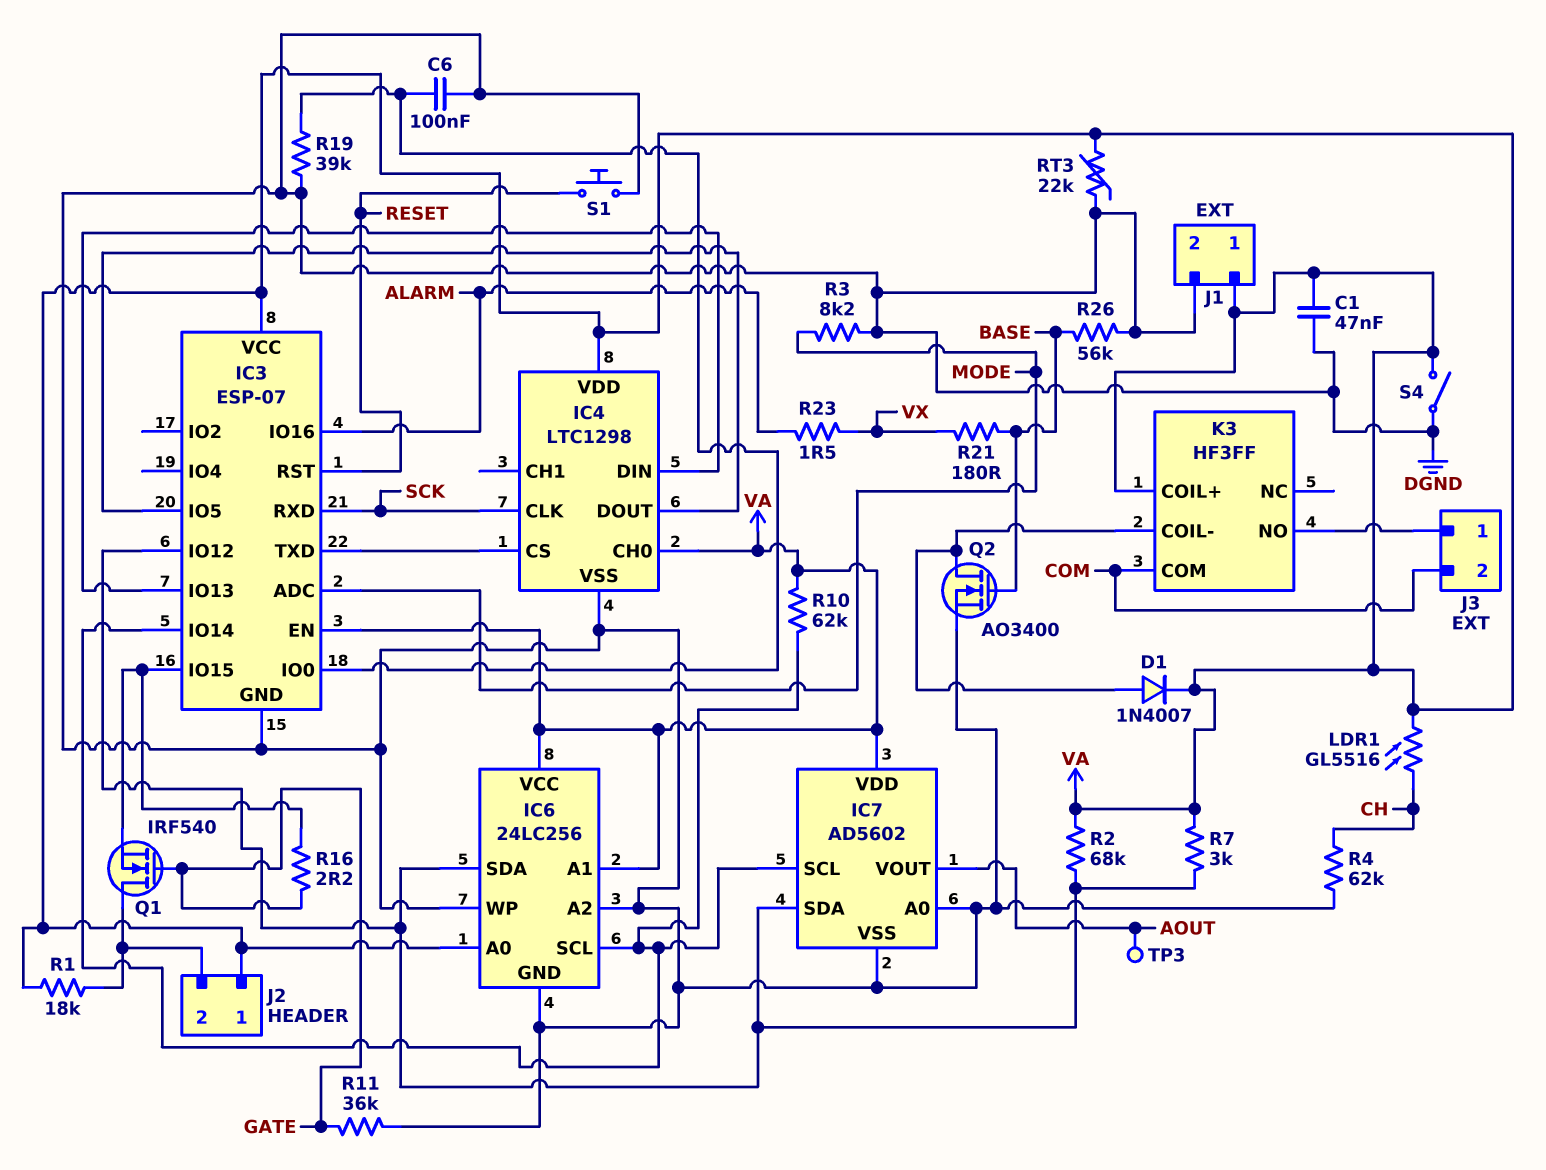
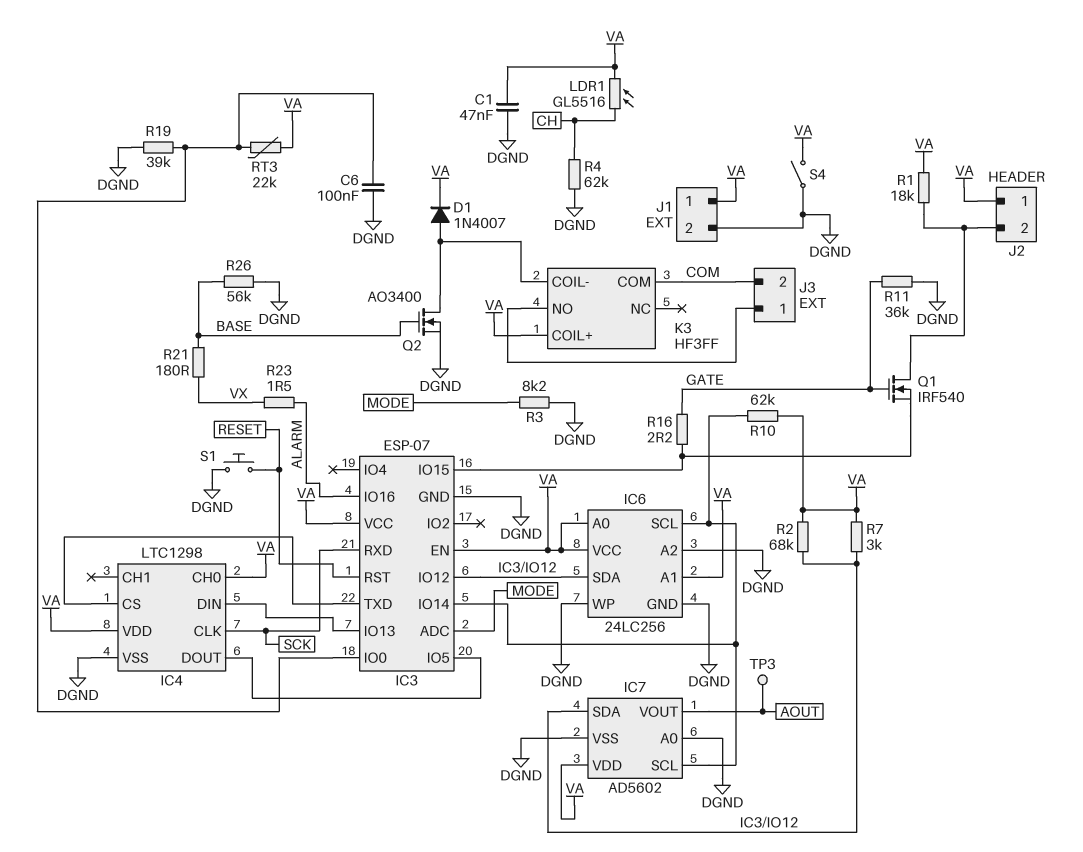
RT3: 22k (DGND, VA) -> 22k (IC3/IO0, VA)

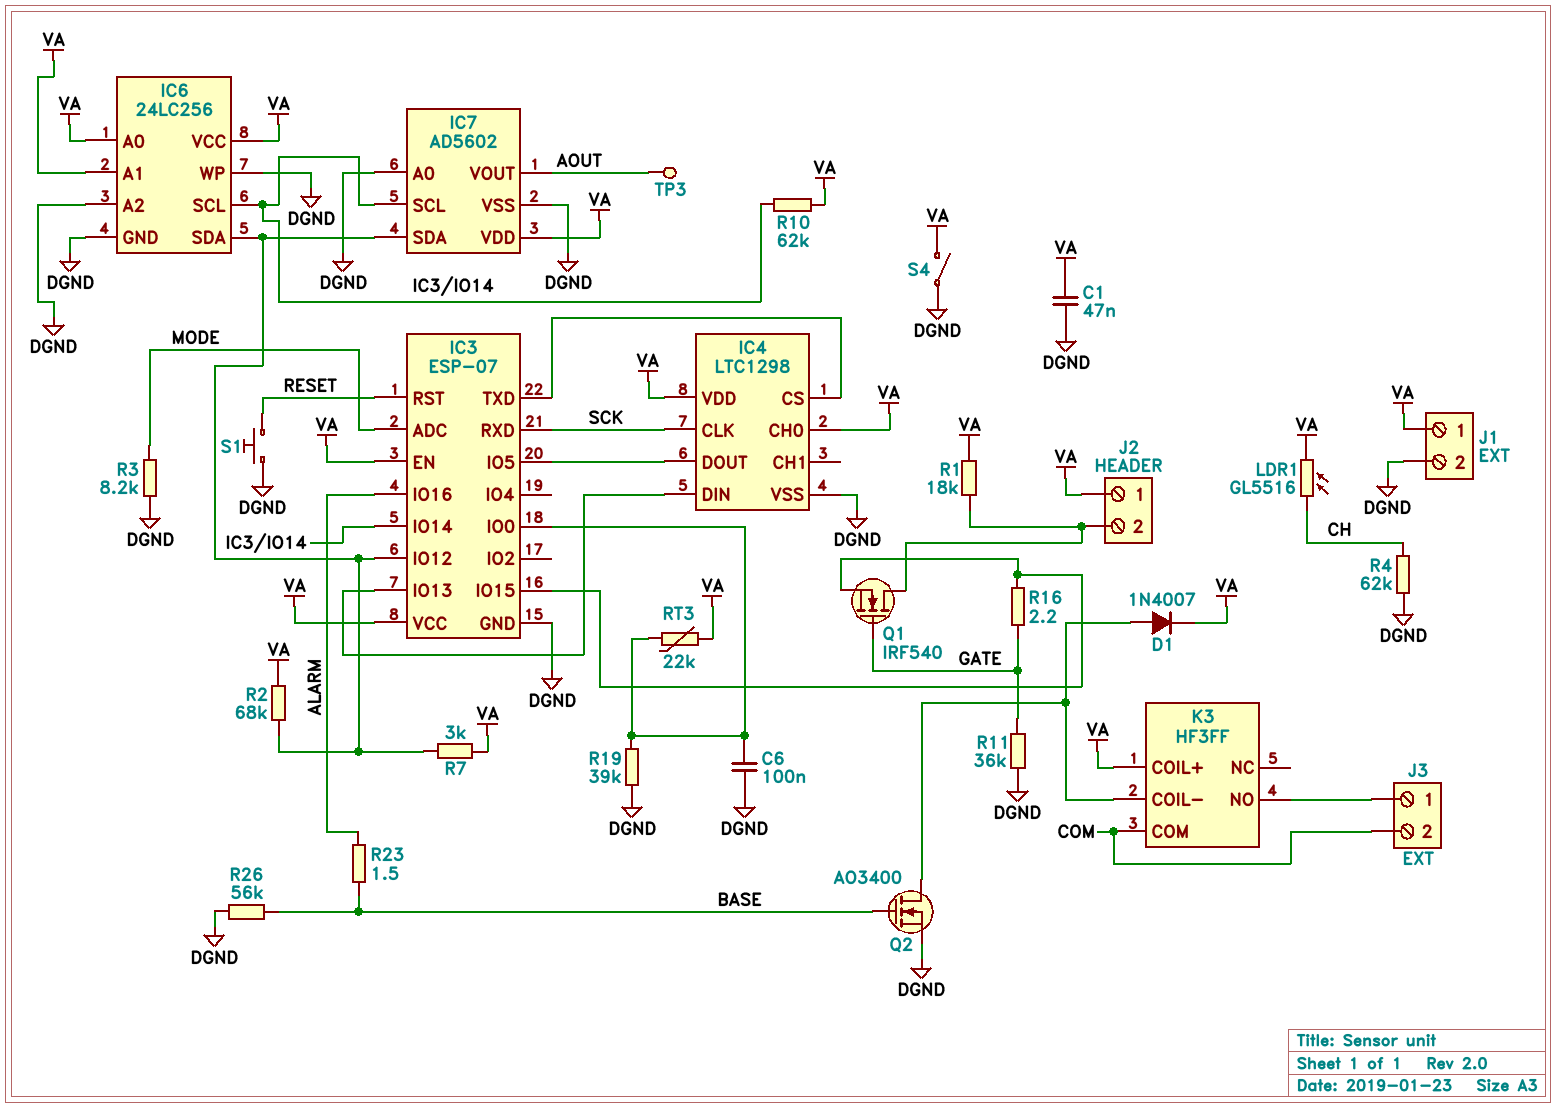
R21: 180 (BASE, VX) -> none
R23: 1.5 (ALARM, VX) -> 1.5 (ALARM, BASE)

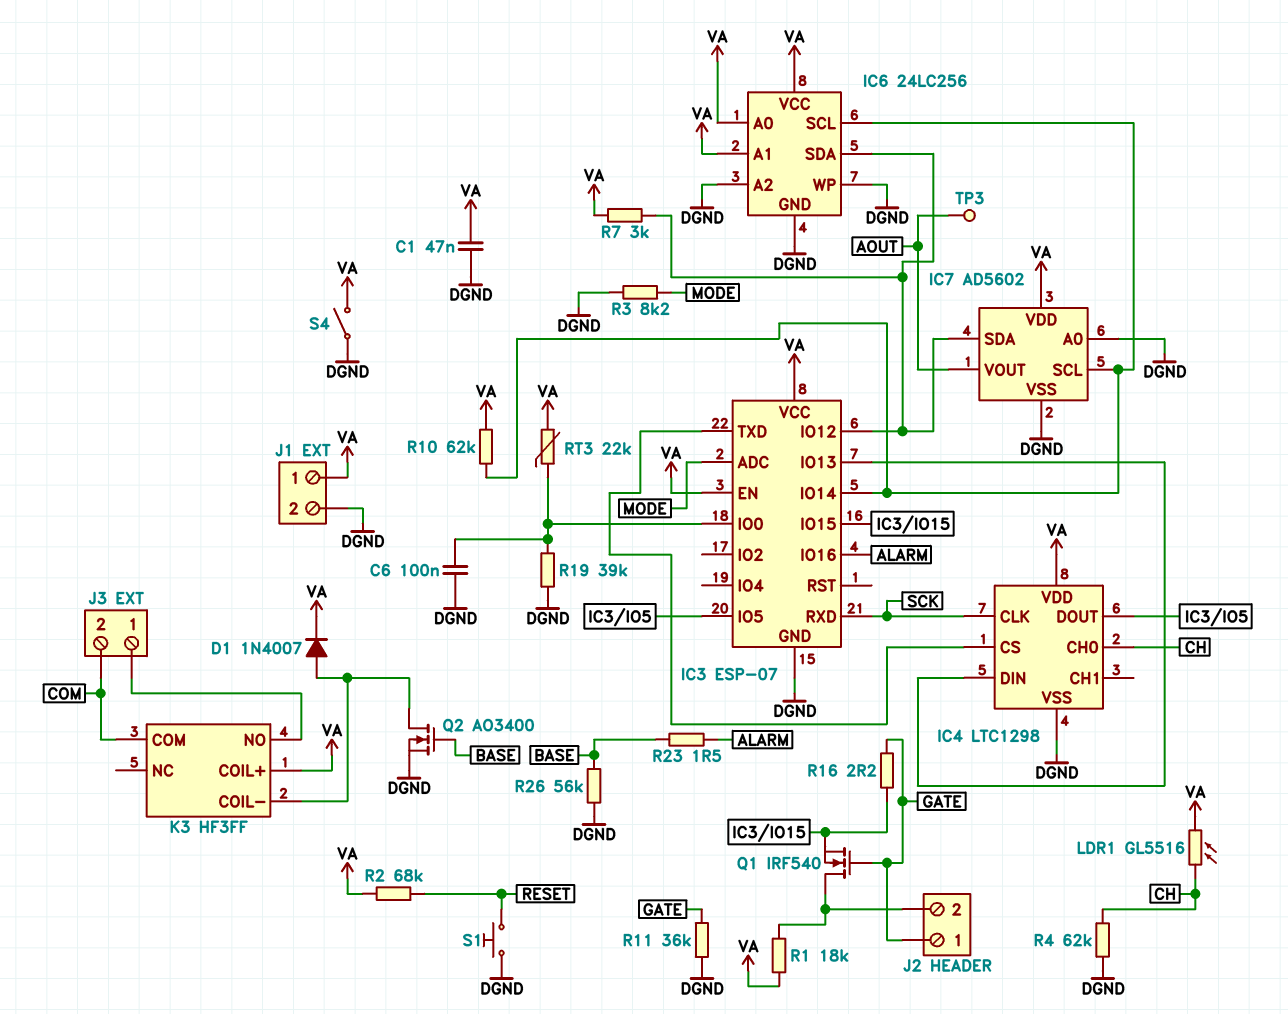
IC3 pin RST: RESET -> none
IC4 pin CH0: VA -> CH
J2 pin 1: VA -> GATE
R2: 68k (IC3/IO12, VA) -> 68k (RESET, VA)

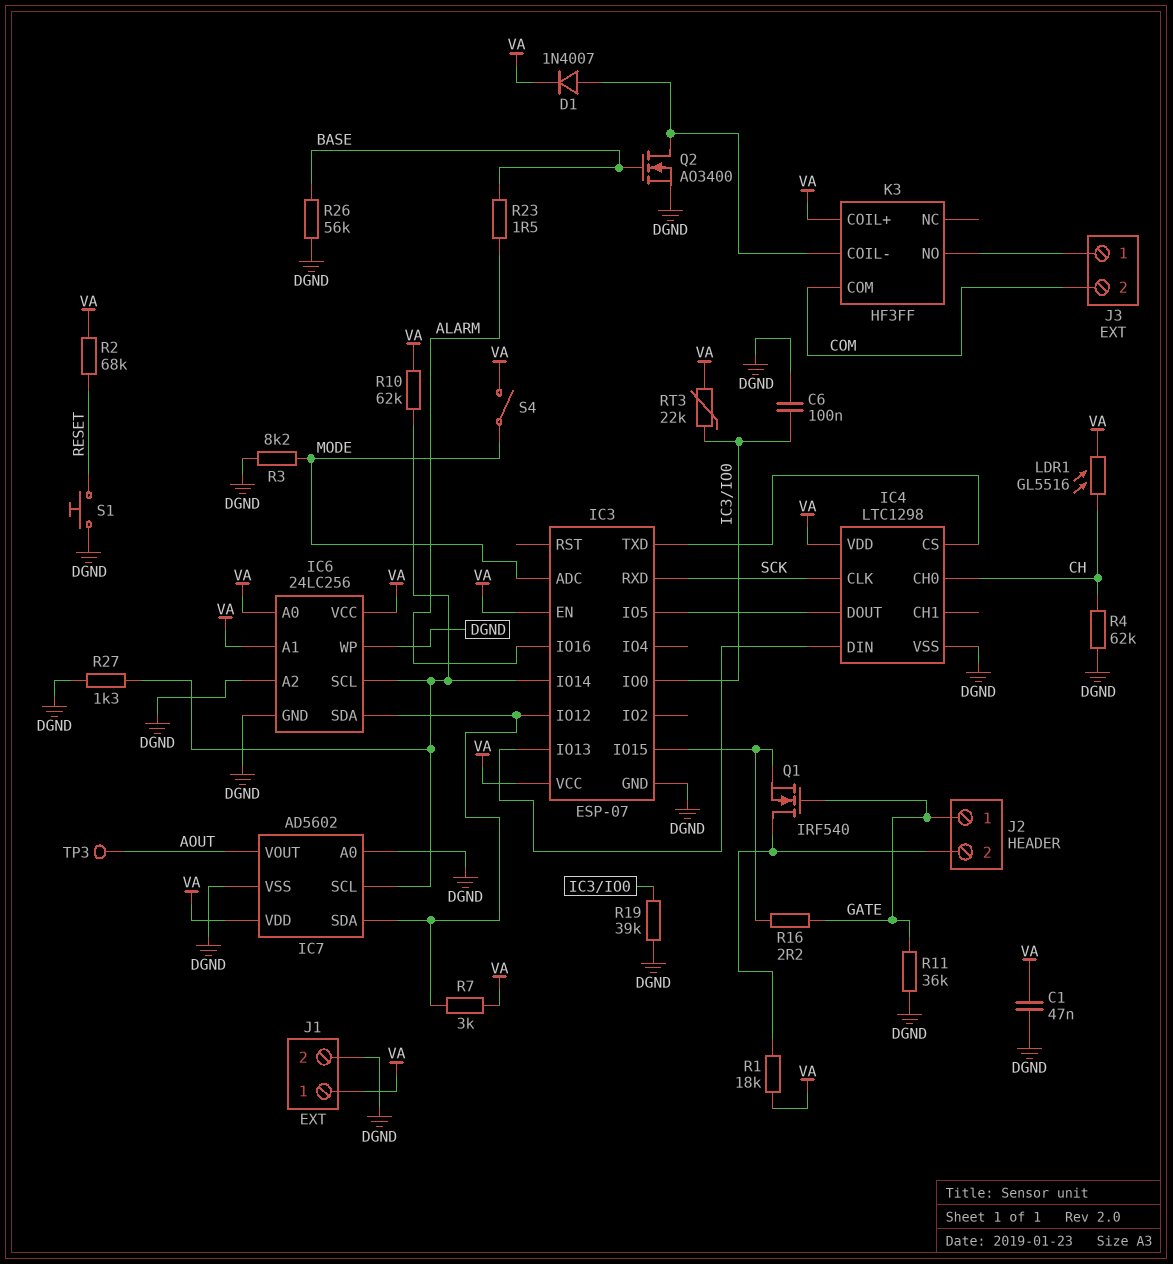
R27: none -> 1.3k (DGND, IC3/IO14)
S4: switch (DGND, VA) -> switch (MODE, VA)

